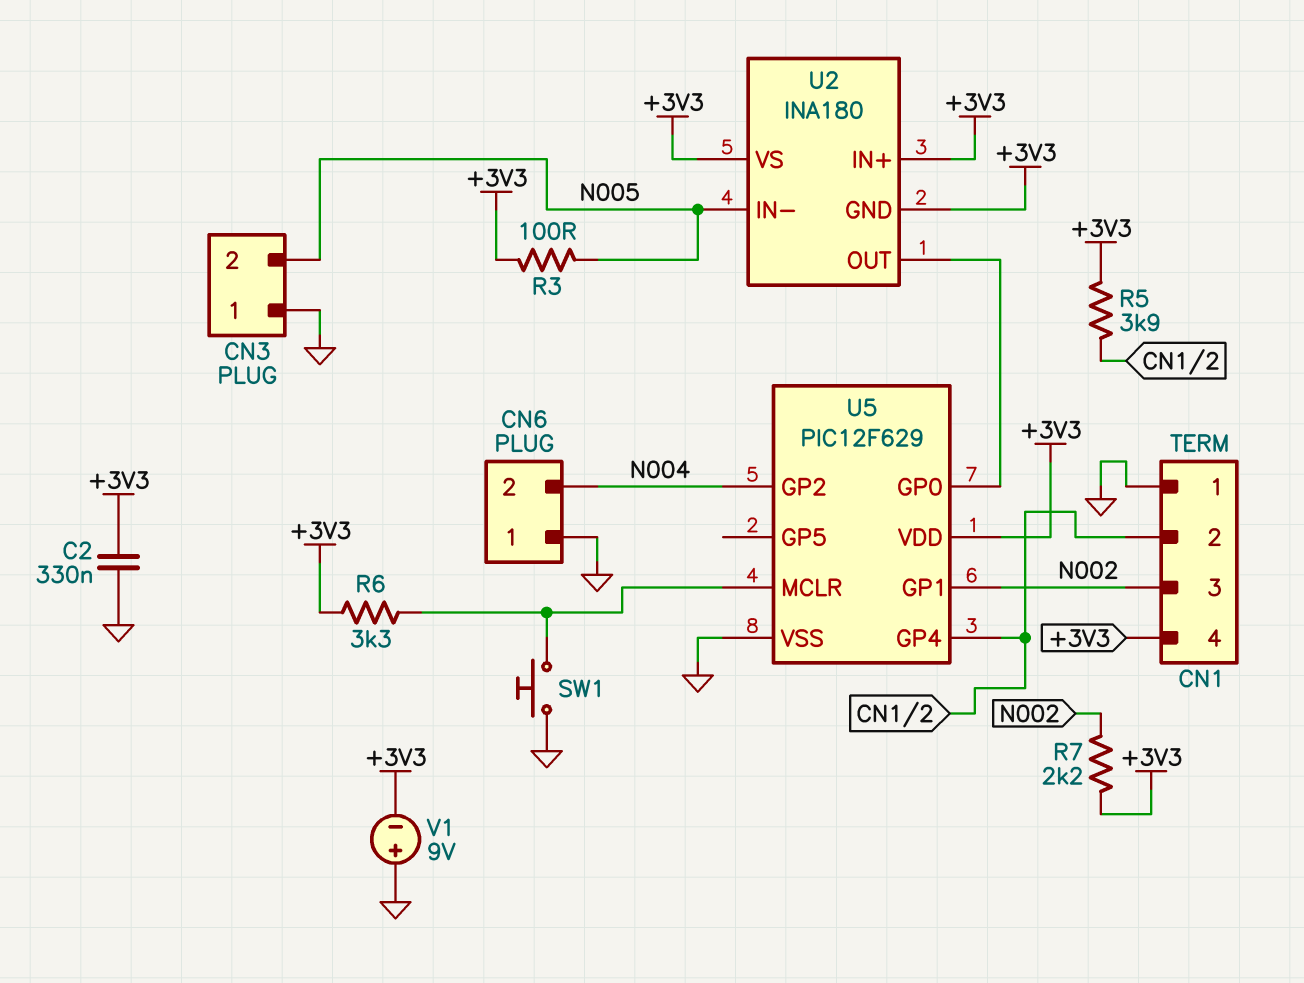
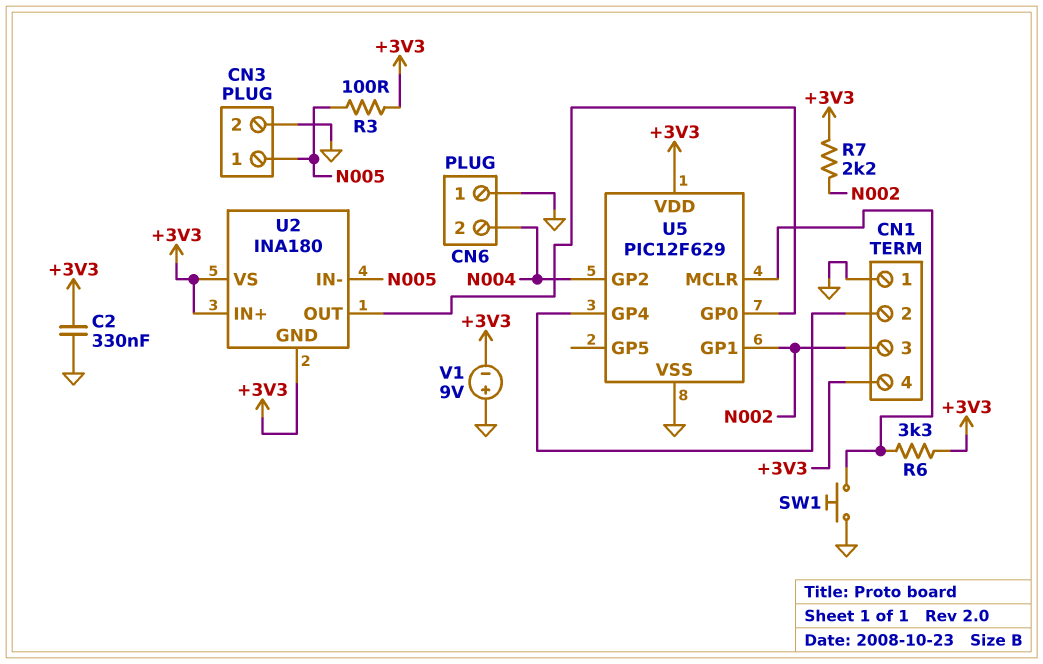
CN3 pin 1: GND -> N005
CN3 pin 2: N005 -> GND
R5: 3.9k (+3V3, CN1/2) -> none

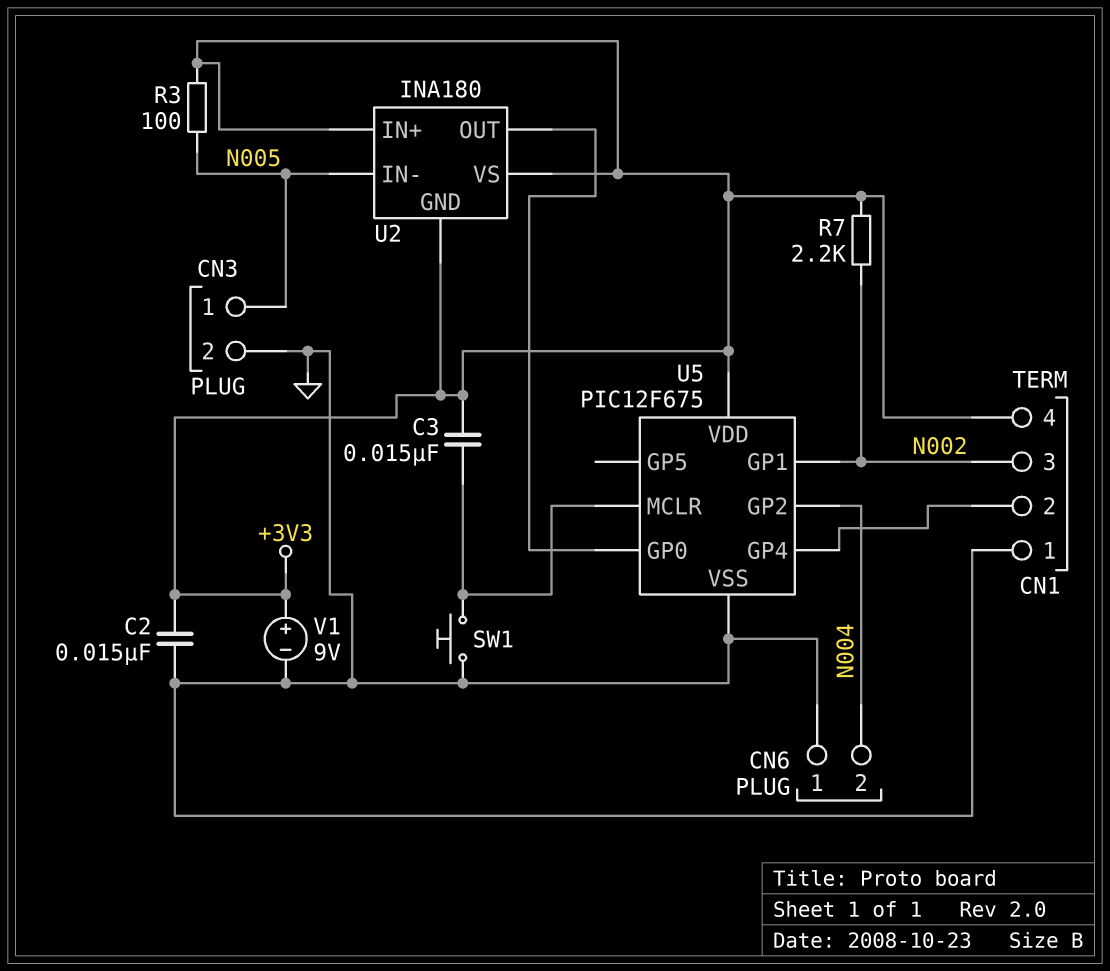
C2: 330nF (+3V3, GND) -> 15nF (+3V3, GND)
C3: none -> 15nF (+3V3, U5/MCLR)
R6: 3.3k (+3V3, U5/MCLR) -> none
U5: PIC12F629 -> PIC12F675
V1: 9V (plus GND, minus +3V3) -> 9V (plus +3V3, minus GND)

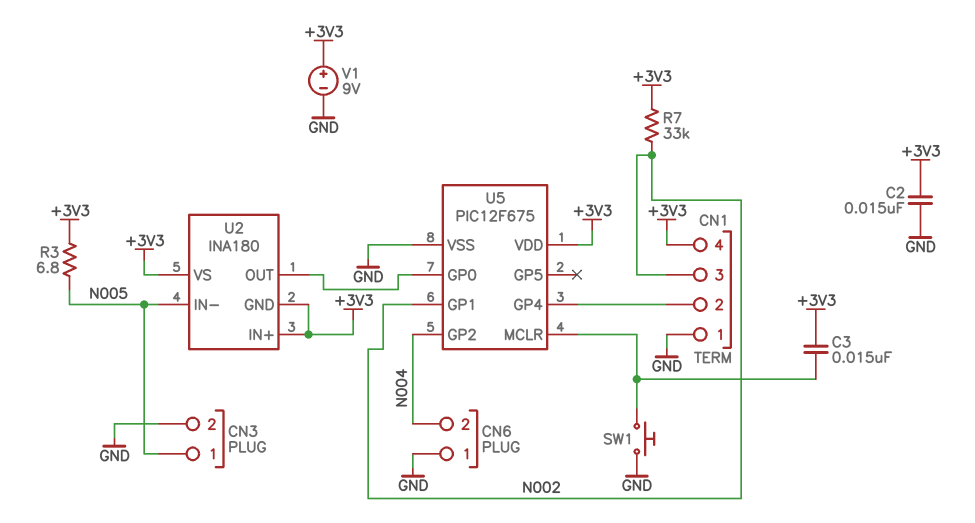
R3: 100 (+3V3, N005) -> 6.8 (+3V3, N005)
R7: 2.2k (+3V3, N002) -> 33k (+3V3, N002)

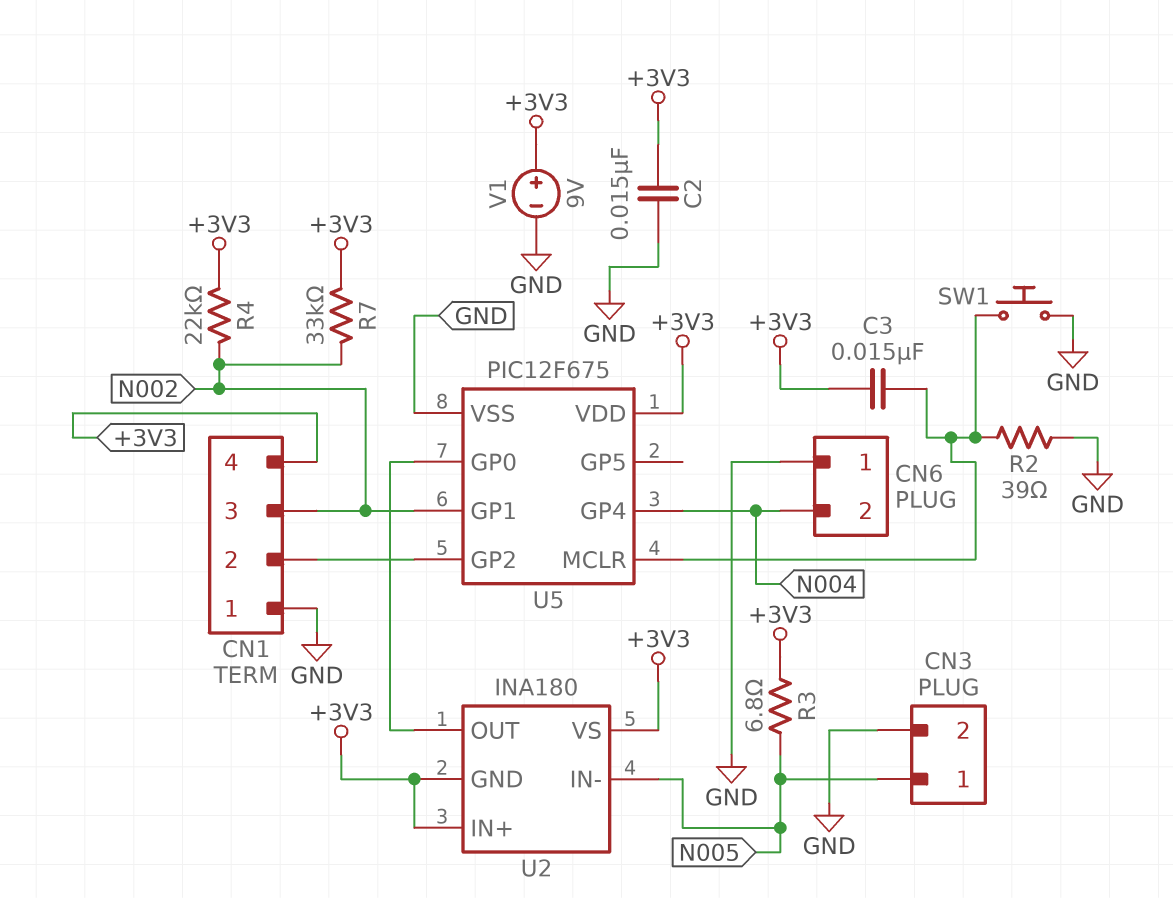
R2: none -> 39 (GND, U5/MCLR)
R4: none -> 22k (+3V3, N002)
U5 pin GP2: N004 -> CN1/2
U5 pin GP4: CN1/2 -> N004

